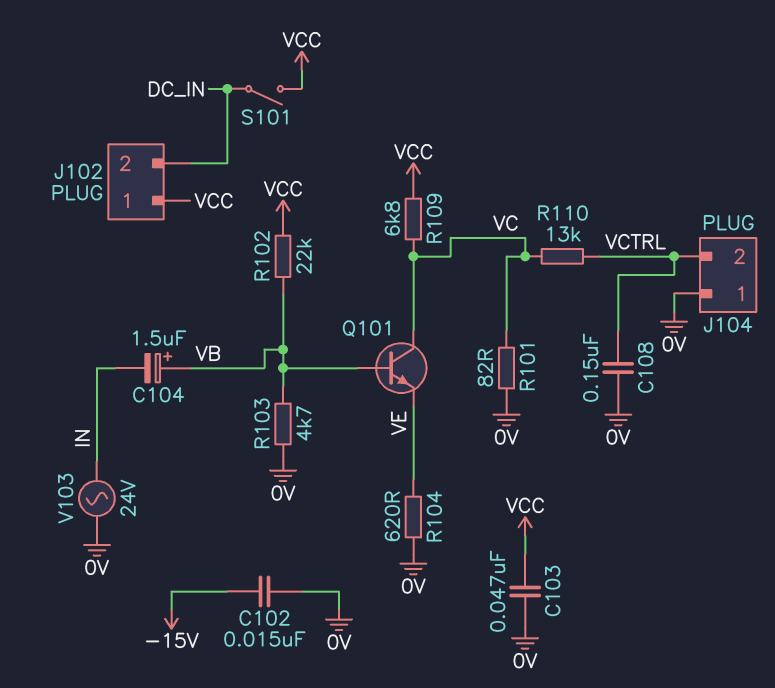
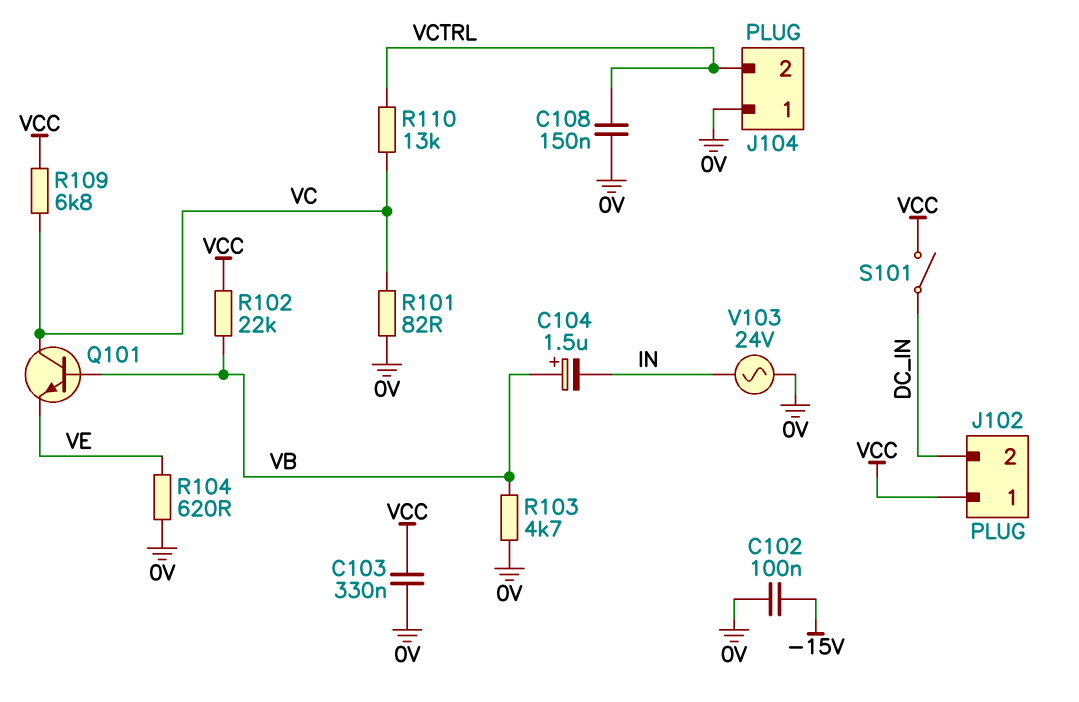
C102: 15nF (-15V, 0V) -> 100nF (-15V, 0V)
C103: 47nF (0V, VCC) -> 330nF (0V, VCC)

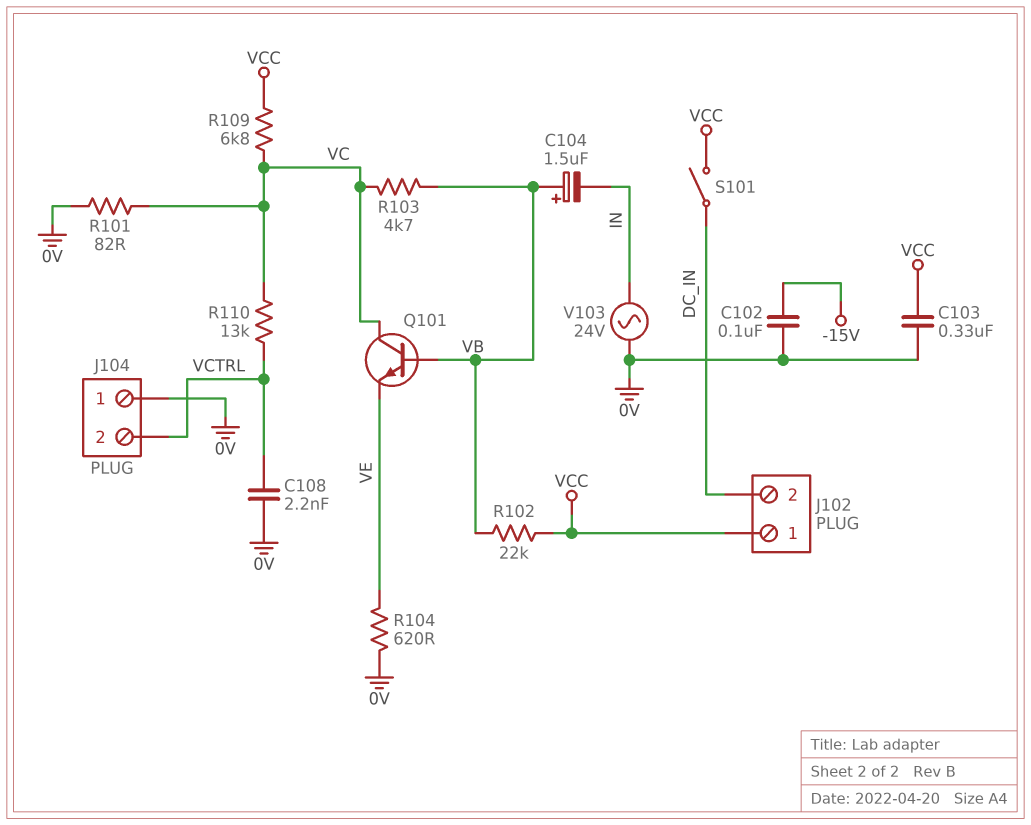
C108: 150nF (0V, VCTRL) -> 2.2nF (0V, VCTRL)
R103: 4.7k (0V, VB) -> 4.7k (VB, VC)

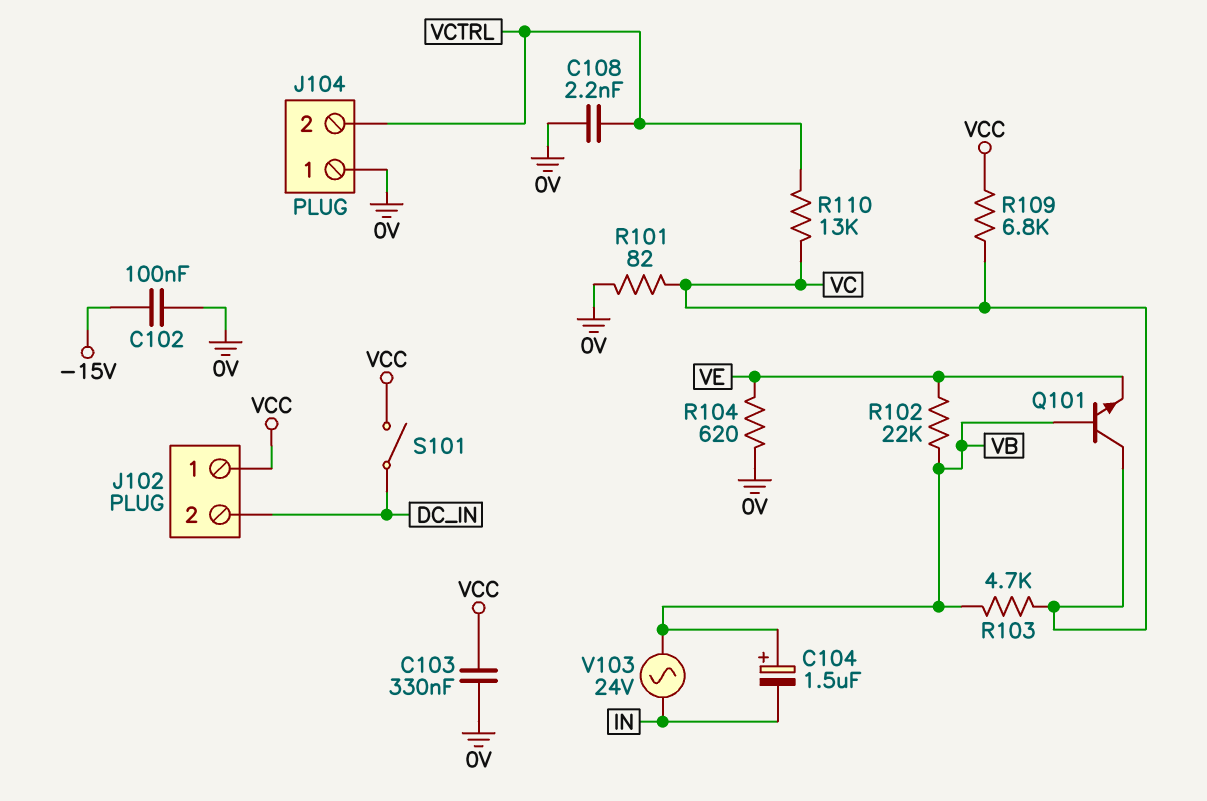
R102: 22k (VB, VCC) -> 22k (VB, VE)
V103: AC 24V (0V, IN) -> AC 24V (IN, VB)

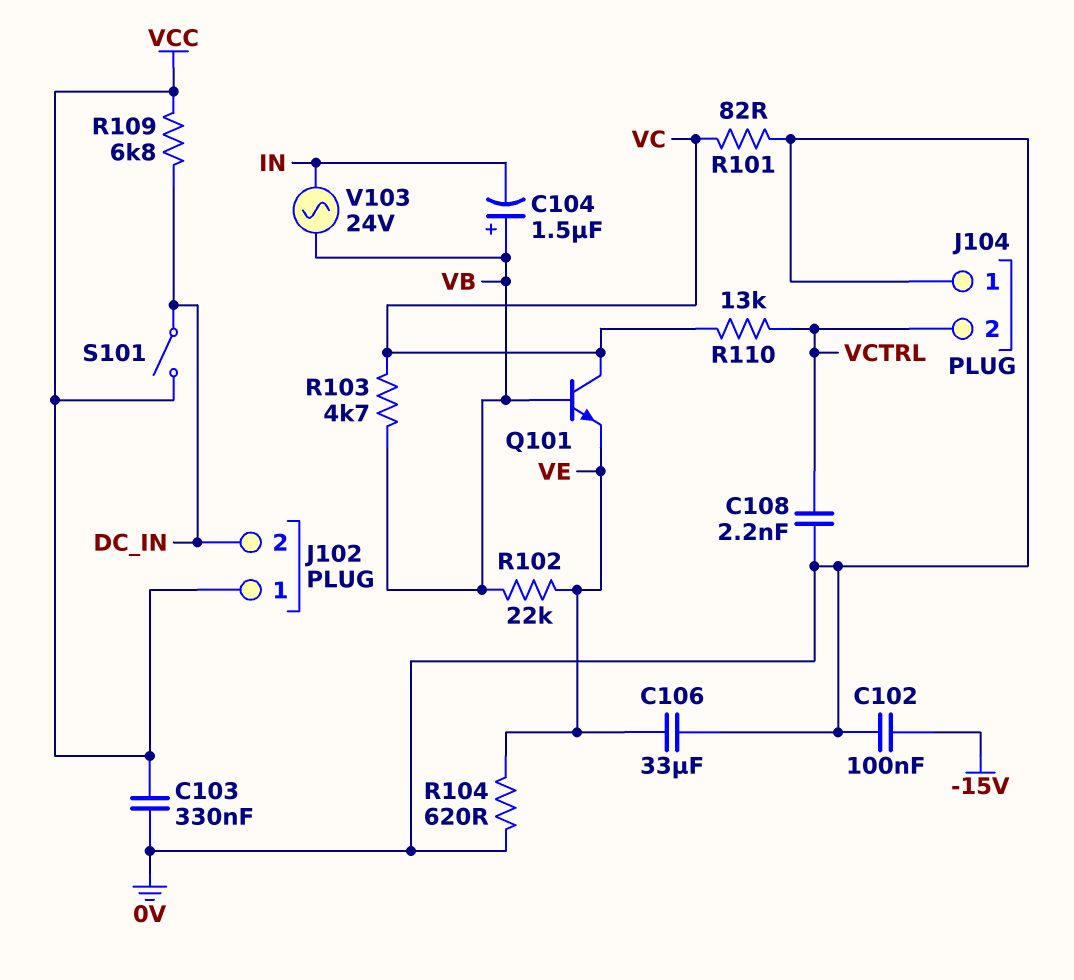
C106: none -> 33uF (0V, VE)
R109: 6.8k (VC, VCC) -> 6.8k (DC_IN, VCC)

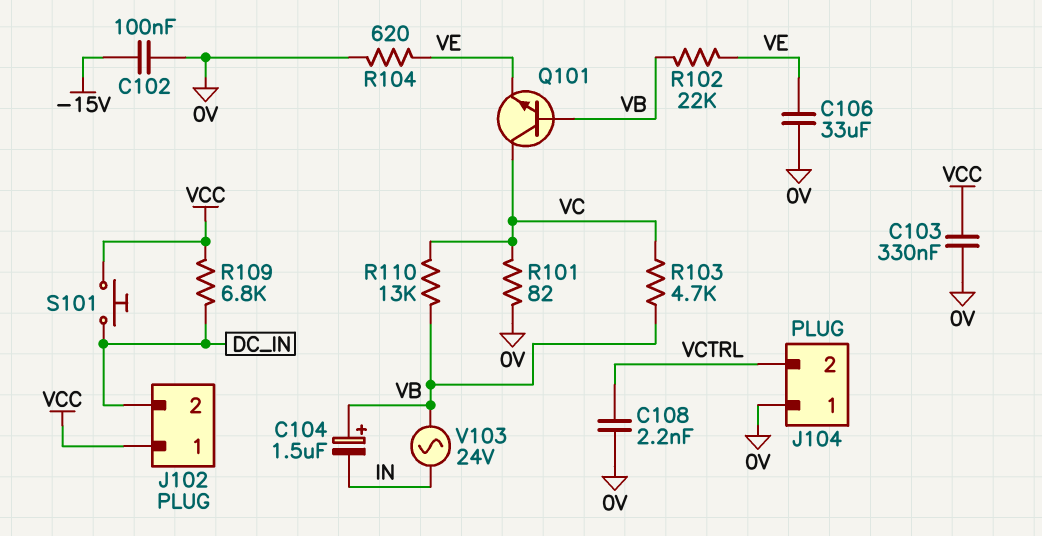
R110: 13k (VC, VCTRL) -> 13k (VB, VC)
S101: switch (DC_IN, VCC) -> button (DC_IN, VCC)

